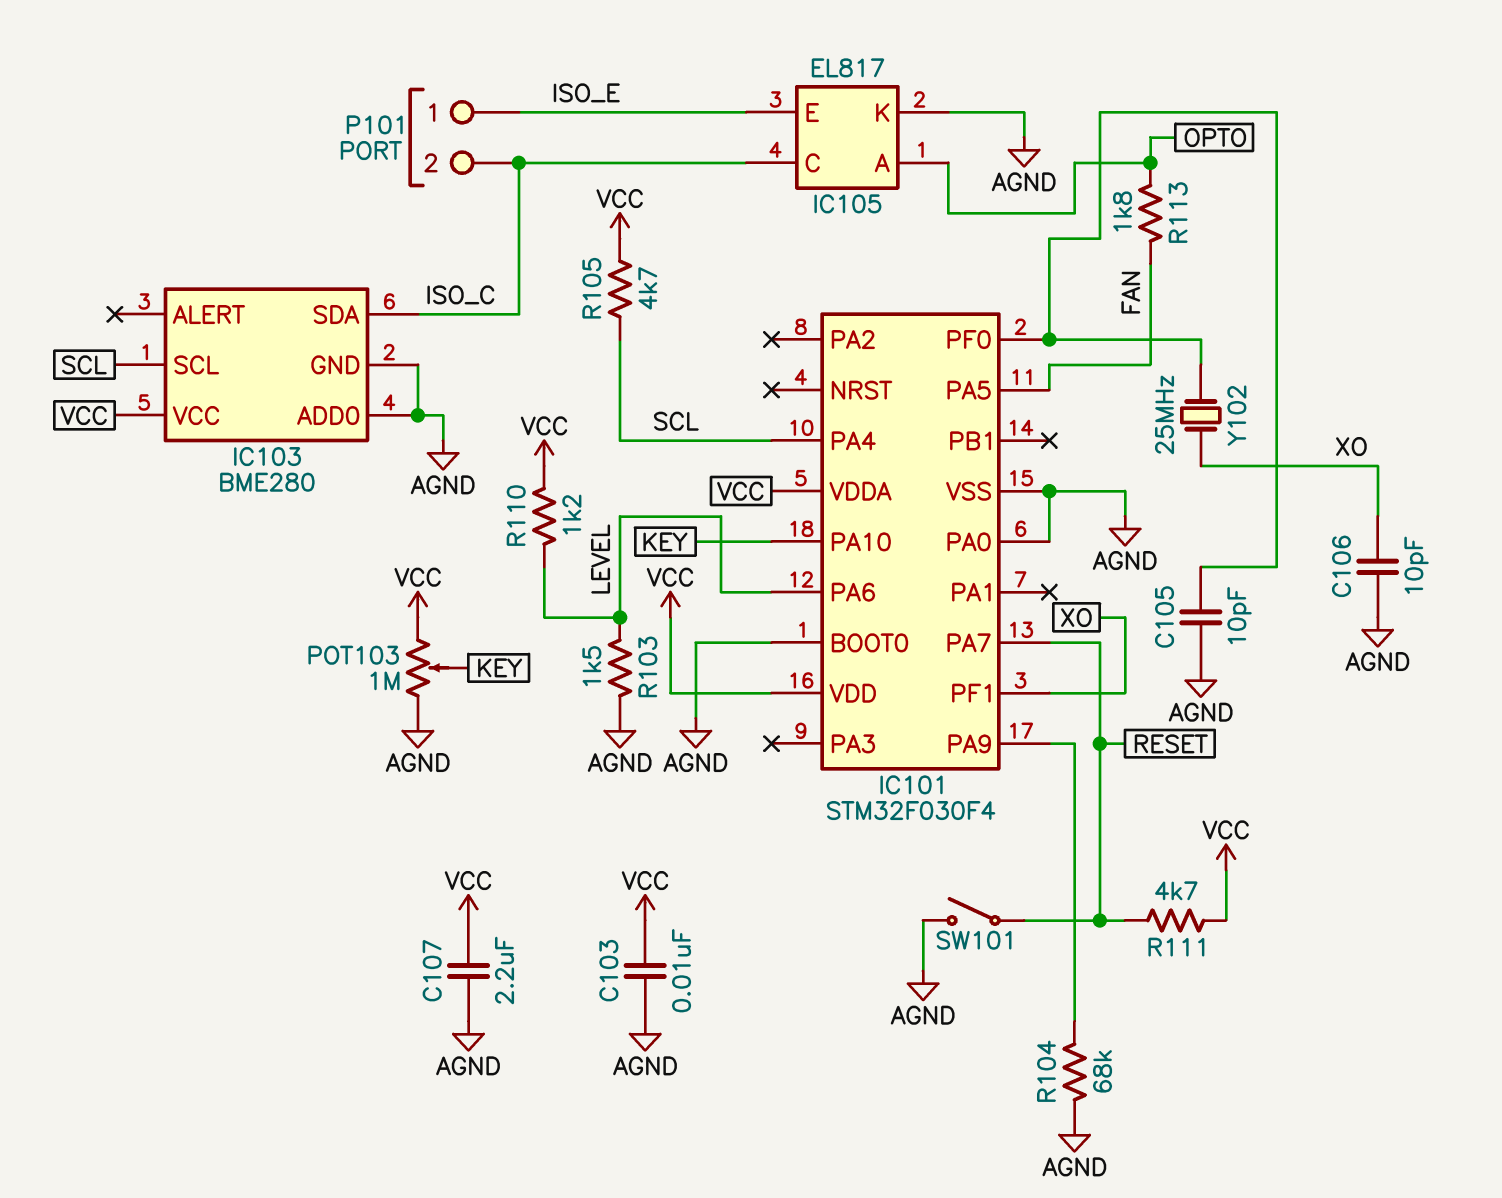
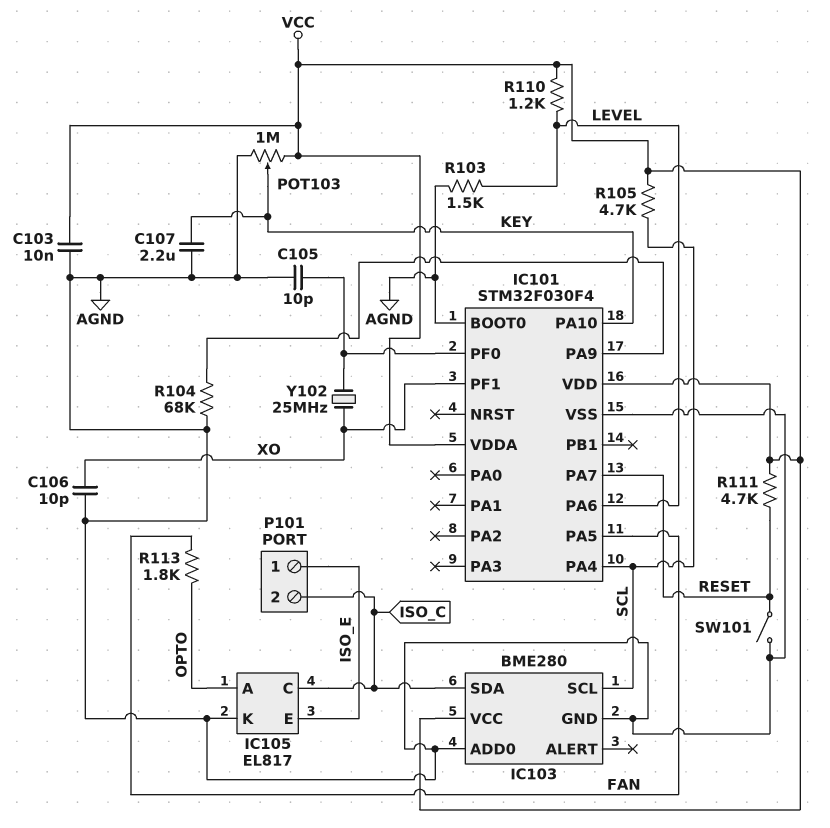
C107: 2.2uF (AGND, VCC) -> 2.2uF (AGND, KEY)
IC101 pin PA0: AGND -> none

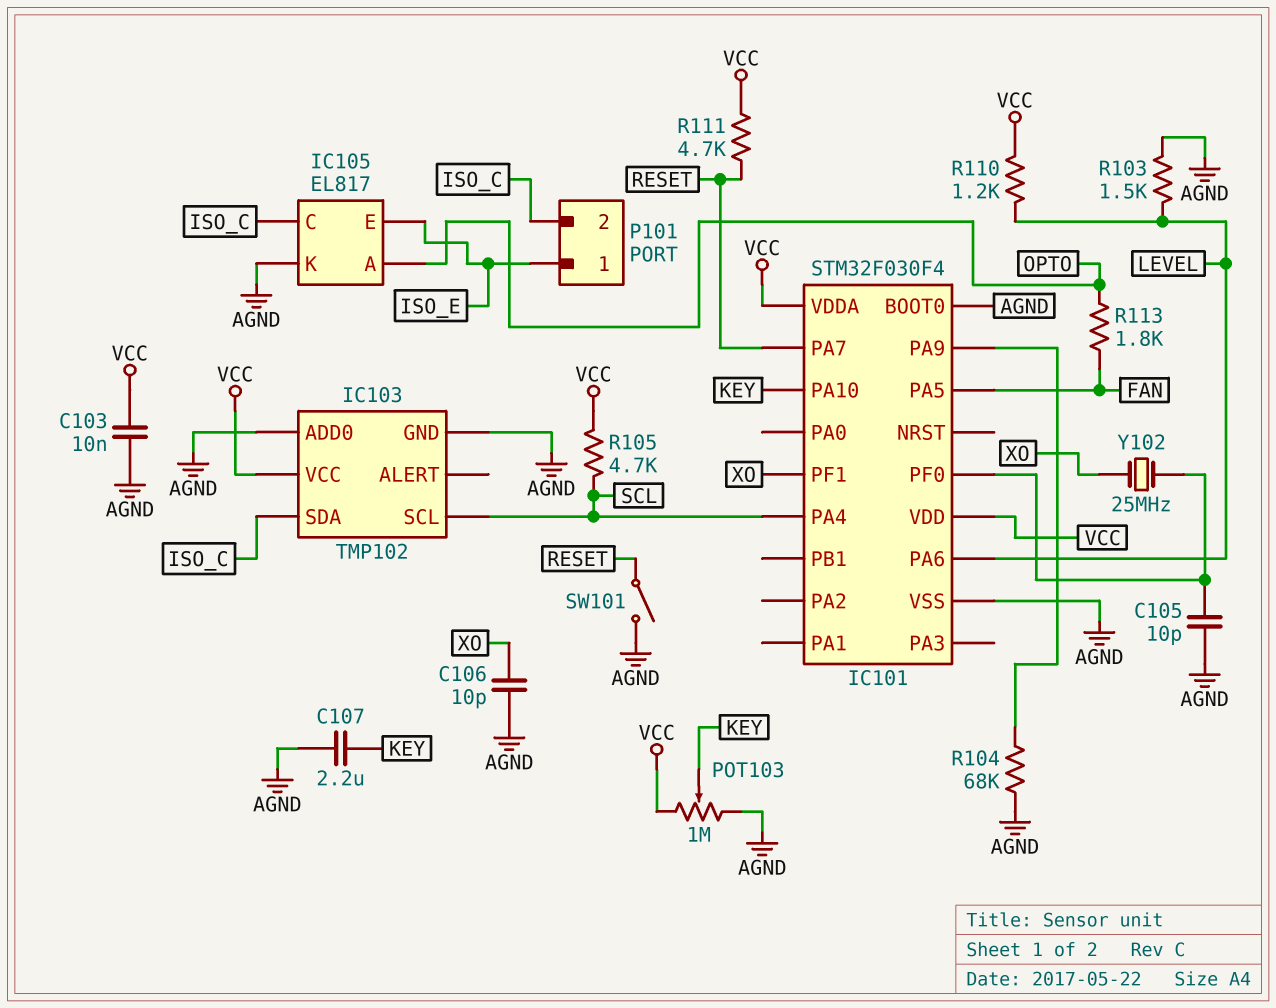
IC103: BME280 -> TMP102

